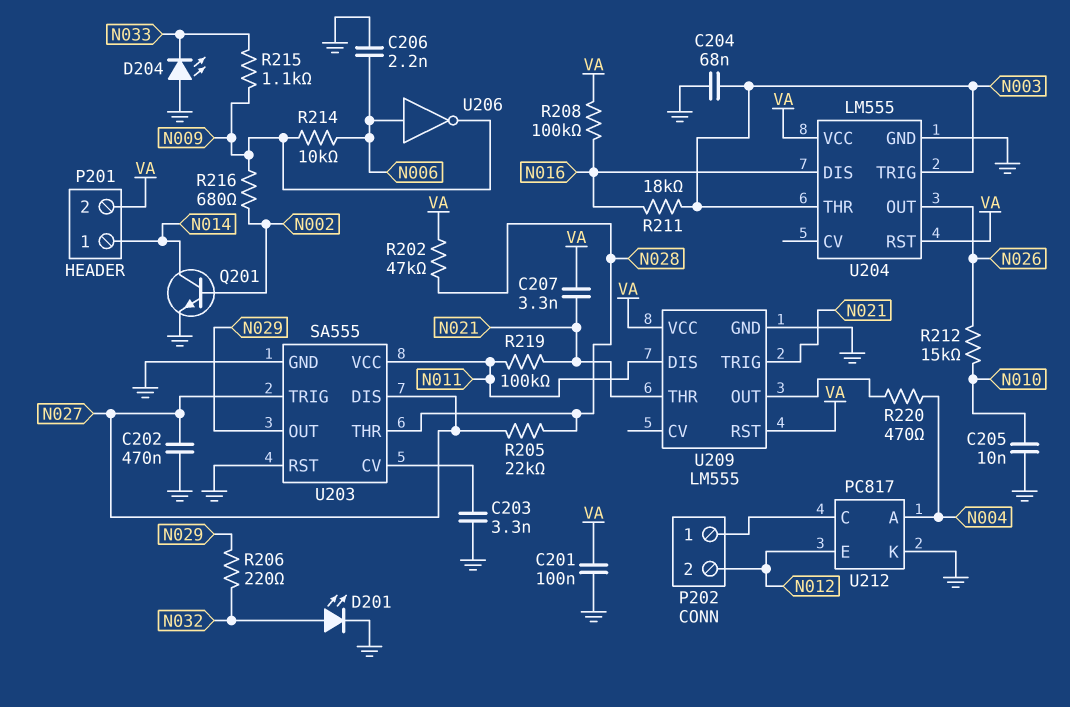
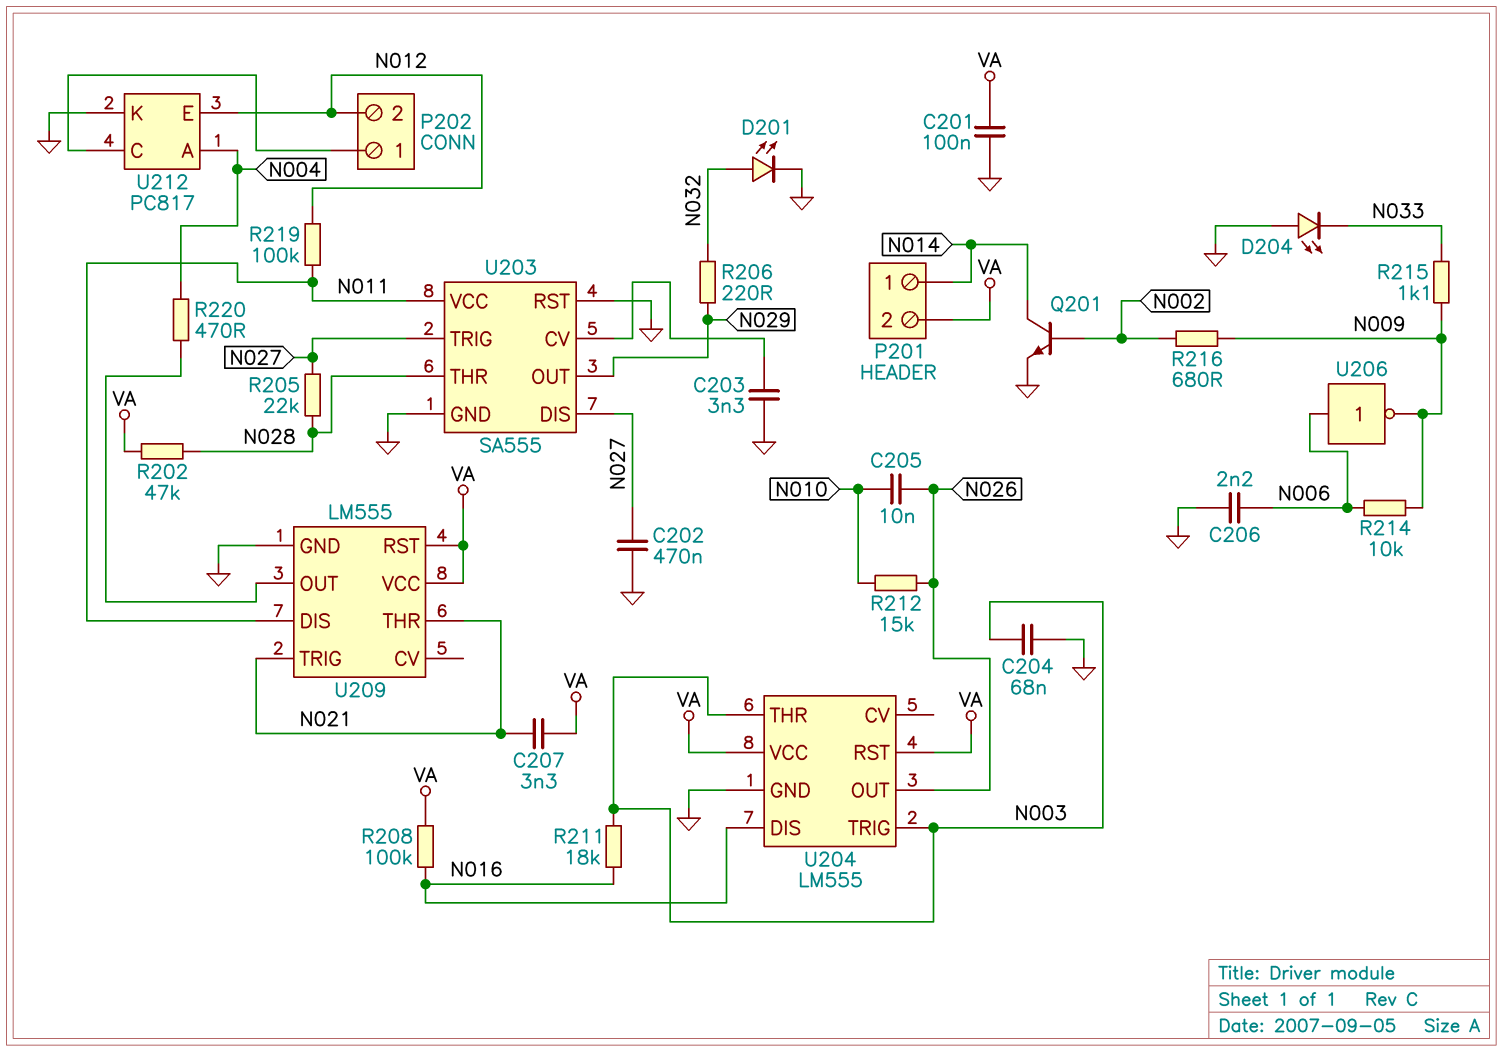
C205: 10nF (GND, N010) -> 10nF (N010, N026)
R219: 100k (N011, N021) -> 100k (N011, N012)

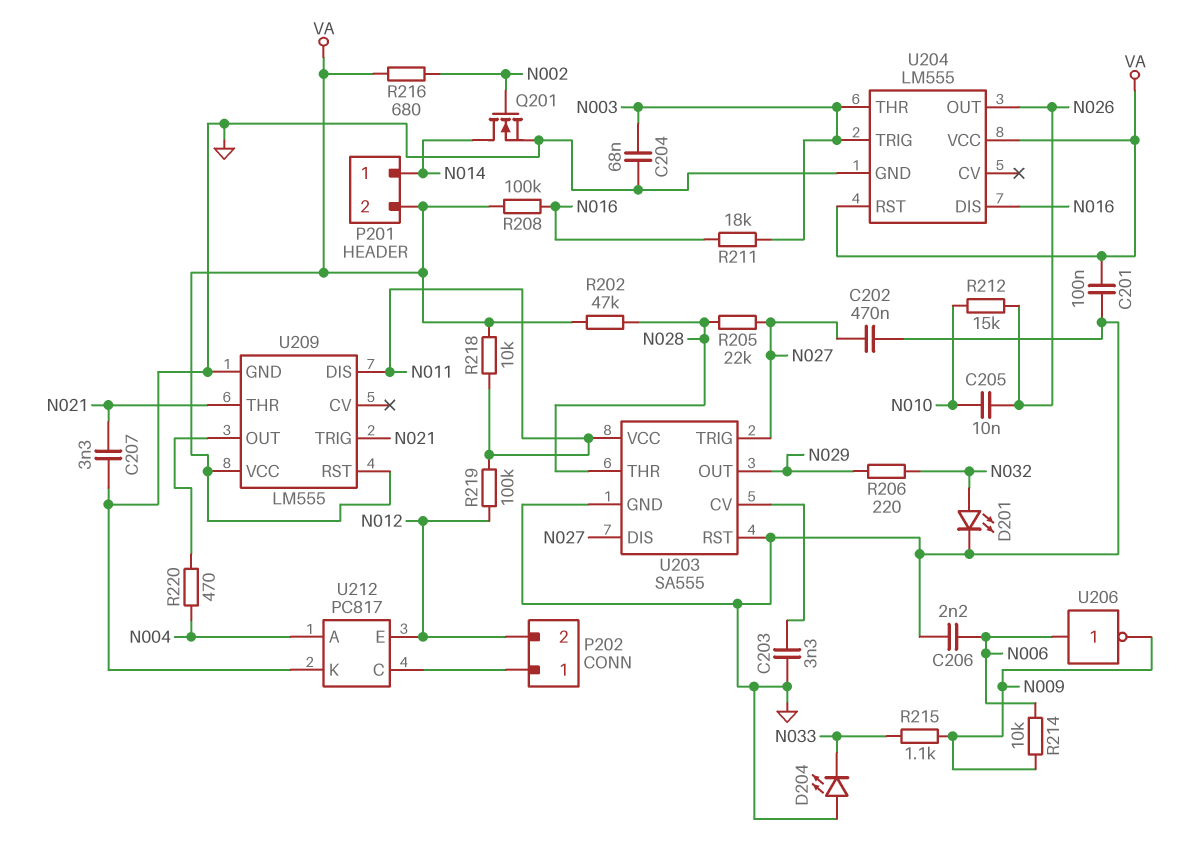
C207: 3.3nF (N021, VA) -> 3.3nF (GND, N021)
Q201: NPN (B N002, C N014, E GND) -> NMOS (G N002, D N014, S GND)
R216: 680 (N002, N009) -> 680 (N002, VA)
R218: none -> 10k (N011, VA)

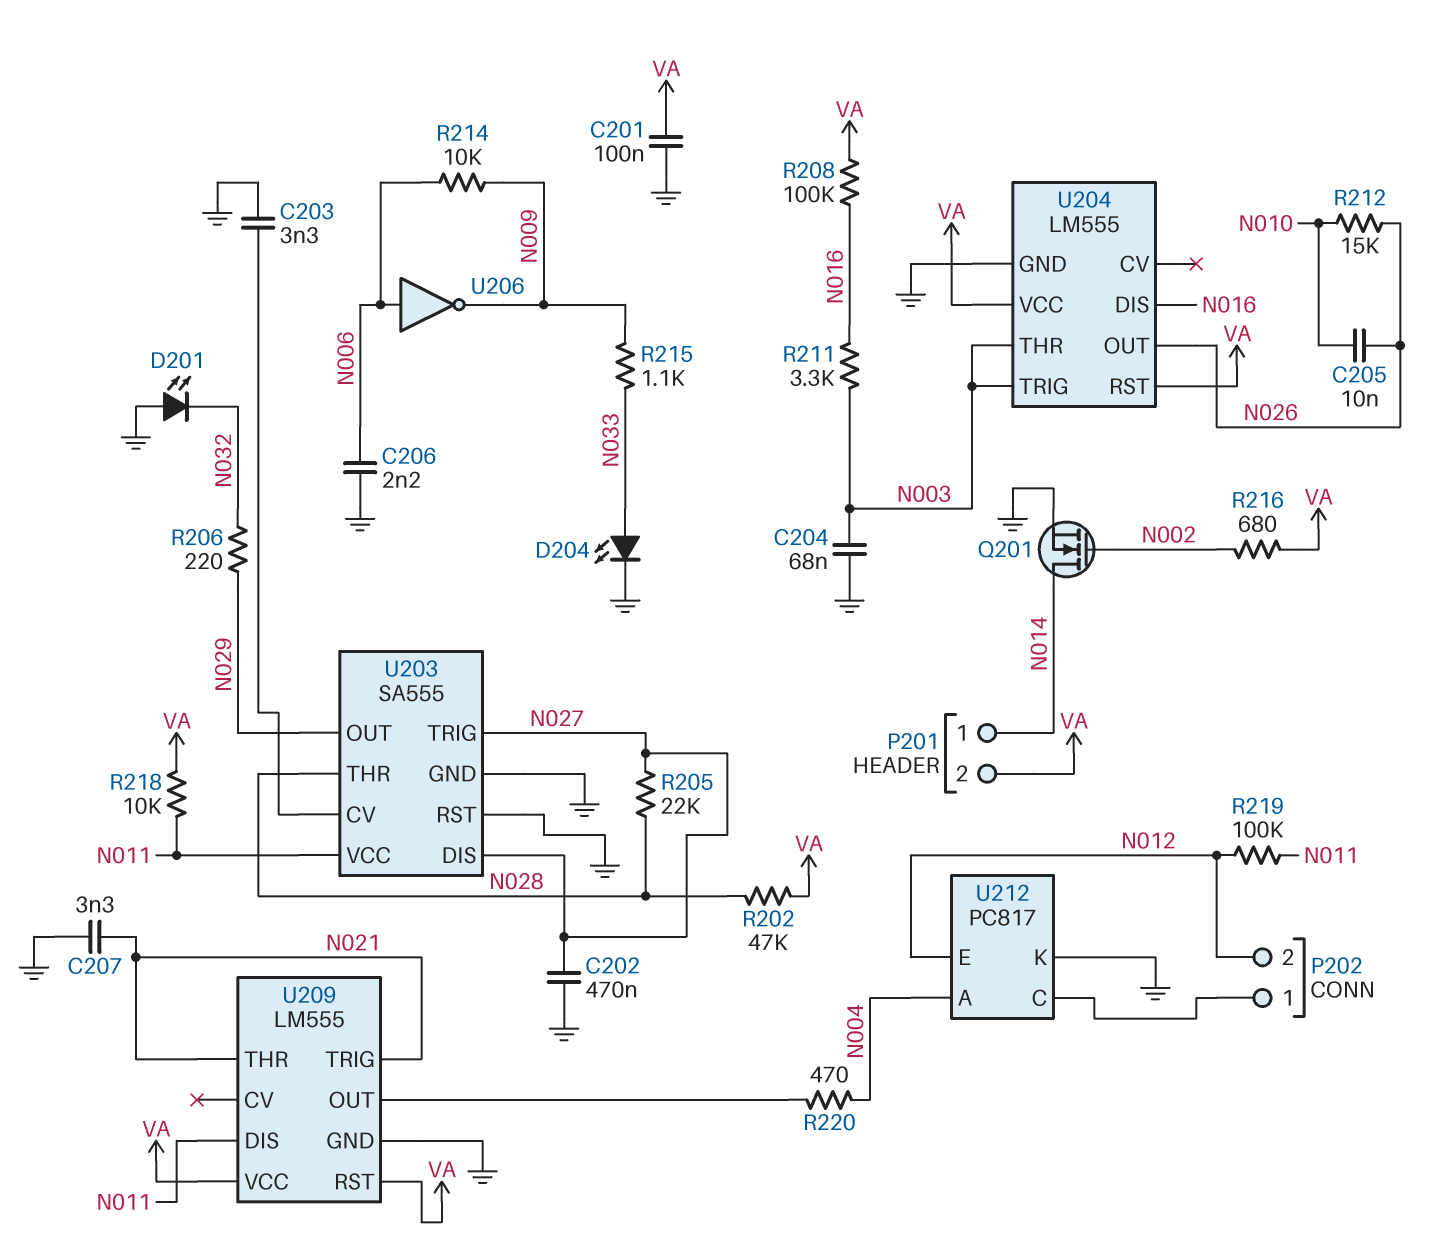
D201: LED (A N032, K GND) -> LED (A GND, K N032)
D204: LED (A GND, K N033) -> LED (A N033, K GND)
R211: 18k (N003, N016) -> 3.3k (N003, N016)

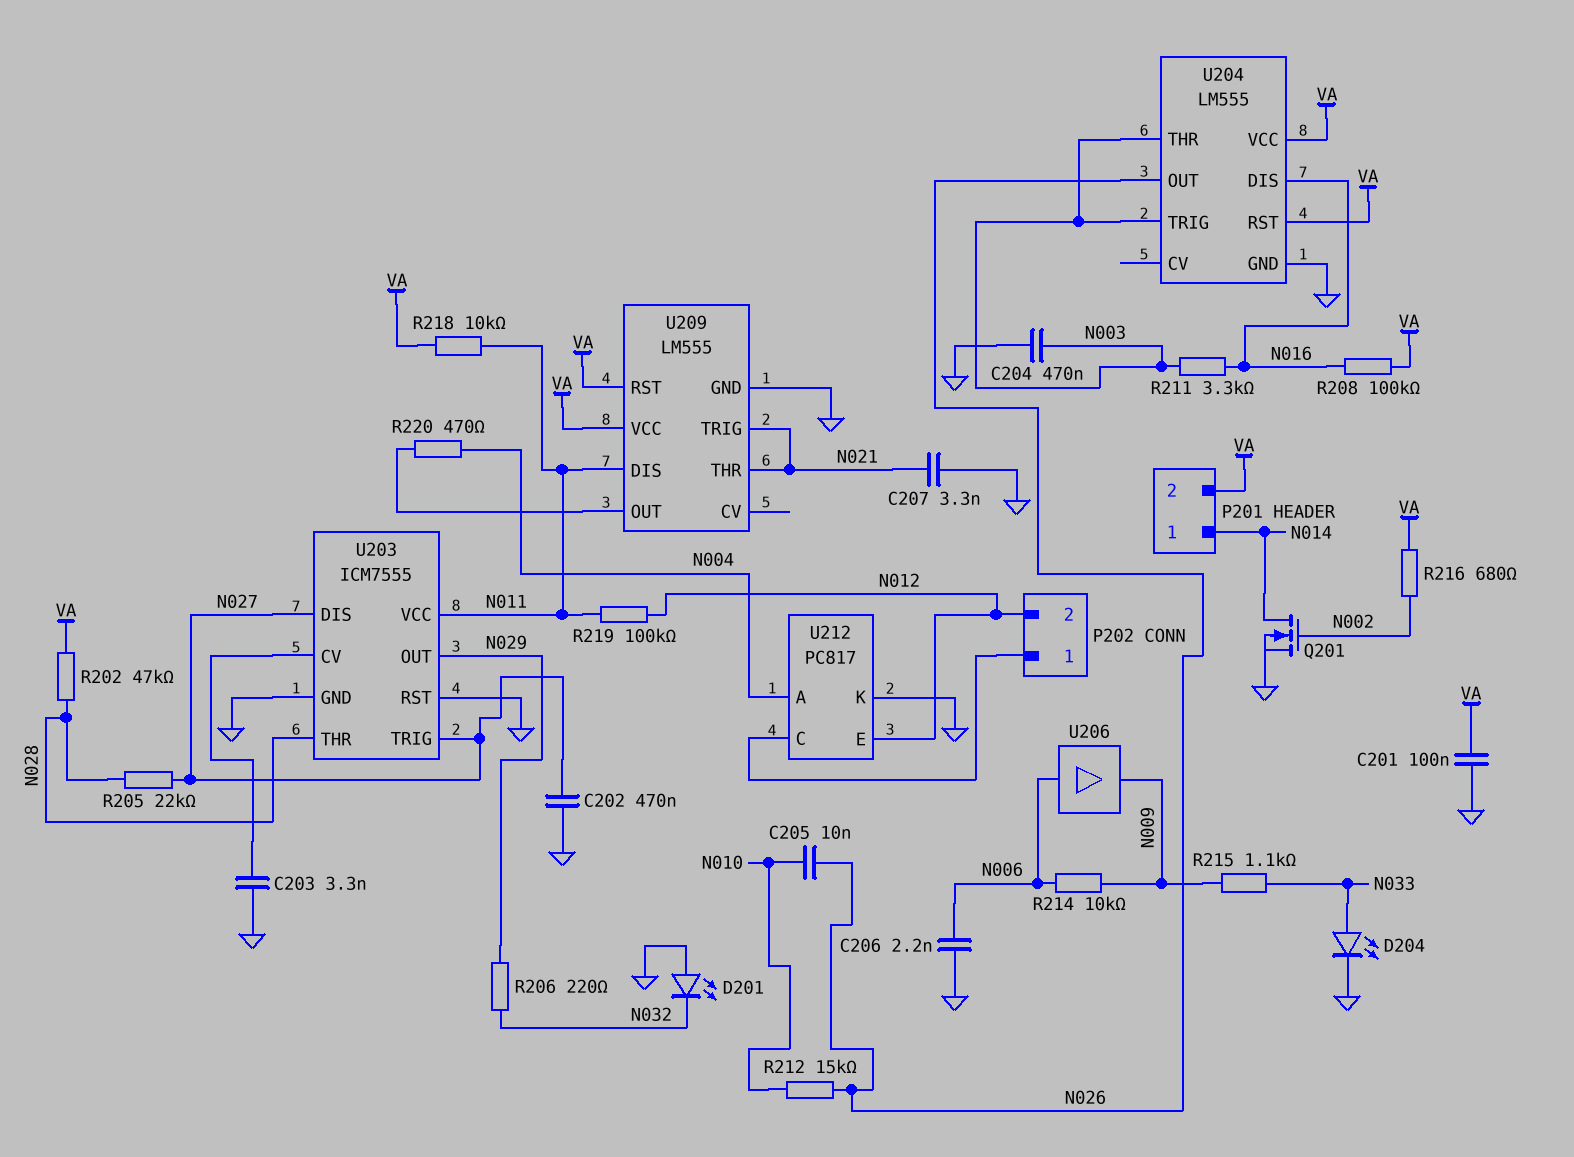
C204: 68nF (GND, N003) -> 470nF (GND, N003)
U203: SA555 -> ICM7555
U206: NOT (in N006, out N009) -> buffer (in N006, out N009)

